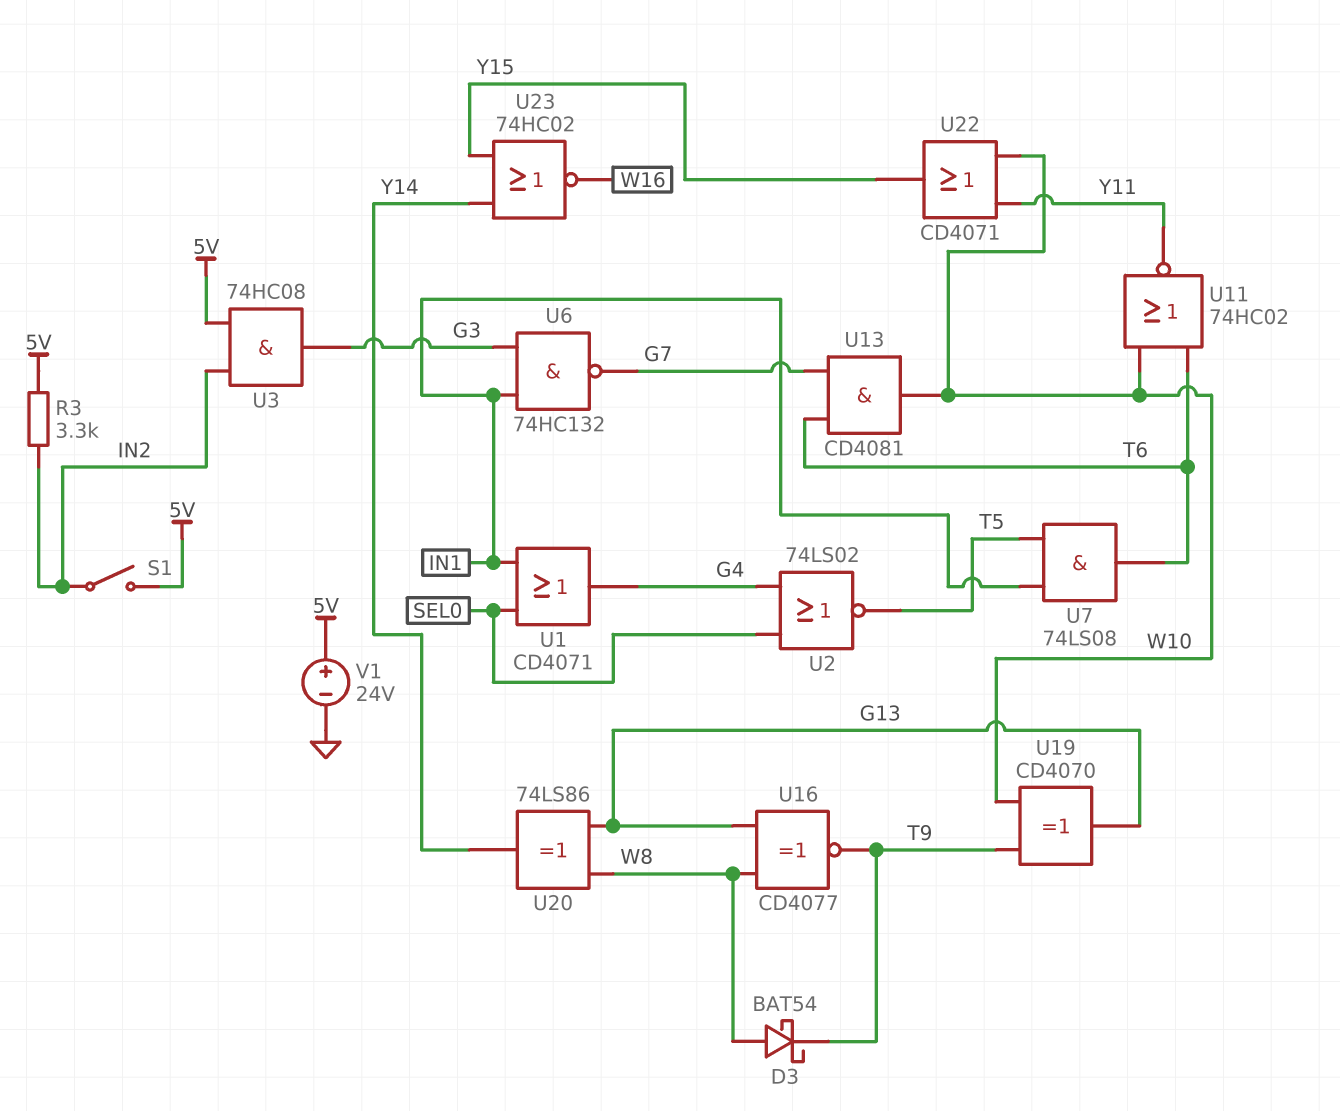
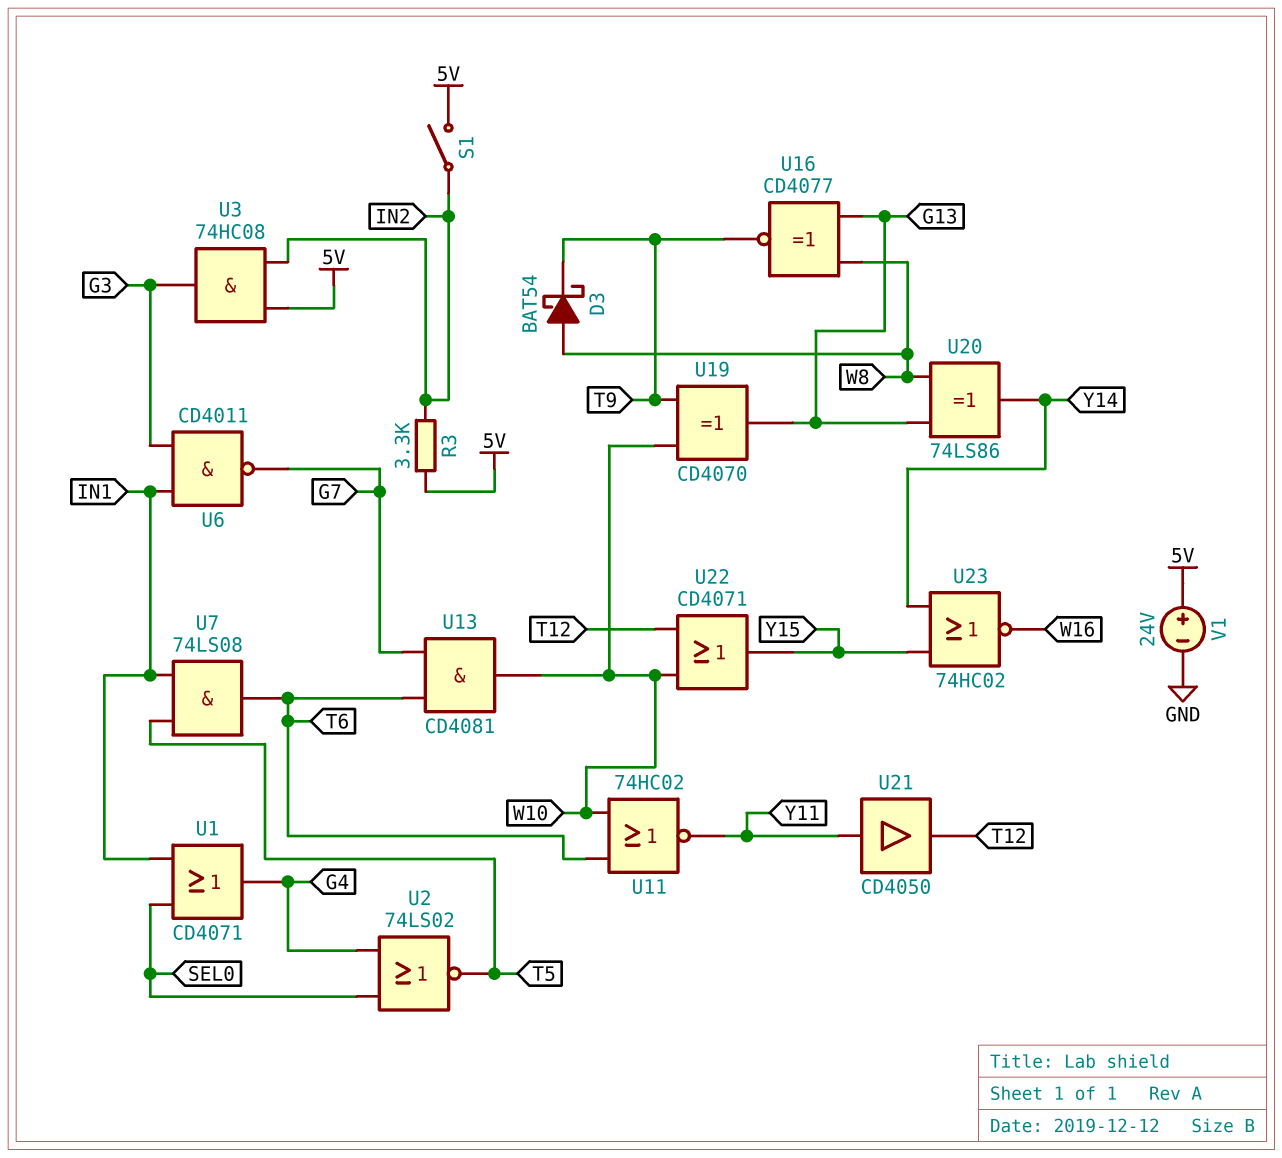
U6: NAND 74HC132 (in G3, in IN1, out G7) -> NAND CD4011 (in G3, in IN1, out G7)
U21: none -> buffer CD4050 (in Y11, out T12)
U22: OR CD4071 (in W10, in Y11, out Y15) -> OR CD4071 (in T12, in W10, out Y15)

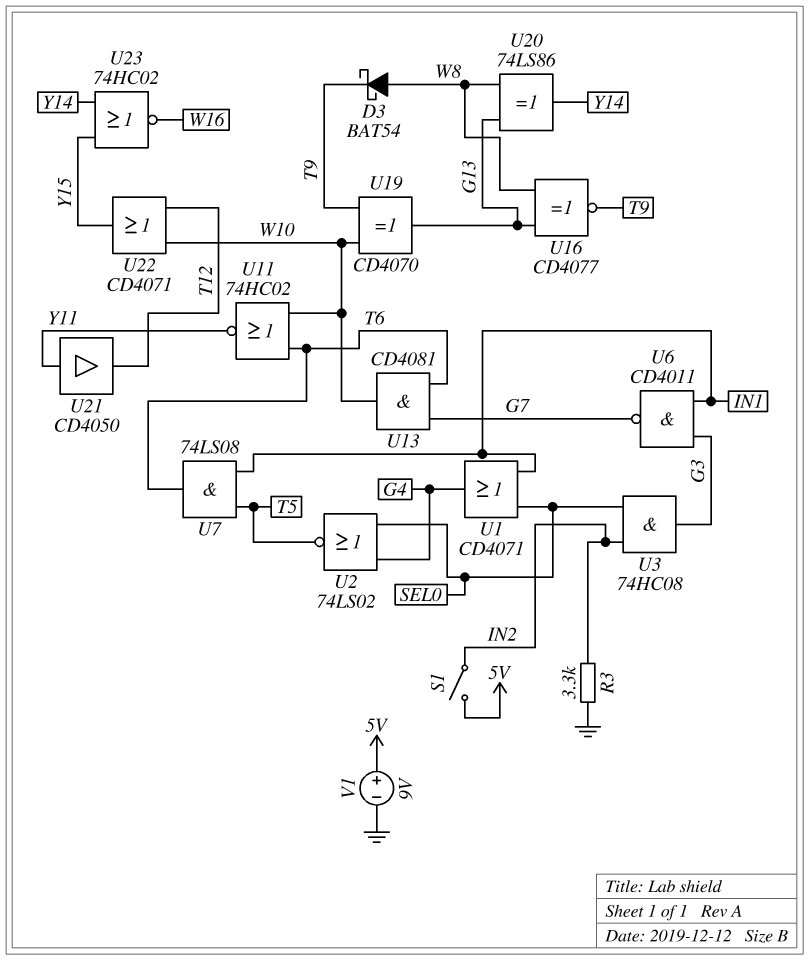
R3: 3.3k (5V, IN2) -> 3.3k (GND, IN2)
U3: AND 74HC08 (in 5V, in IN2, out G3) -> AND 74HC08 (in IN2, in SEL0, out G3)
V1: 24V (plus 5V, minus GND) -> 9V (plus 5V, minus GND)

